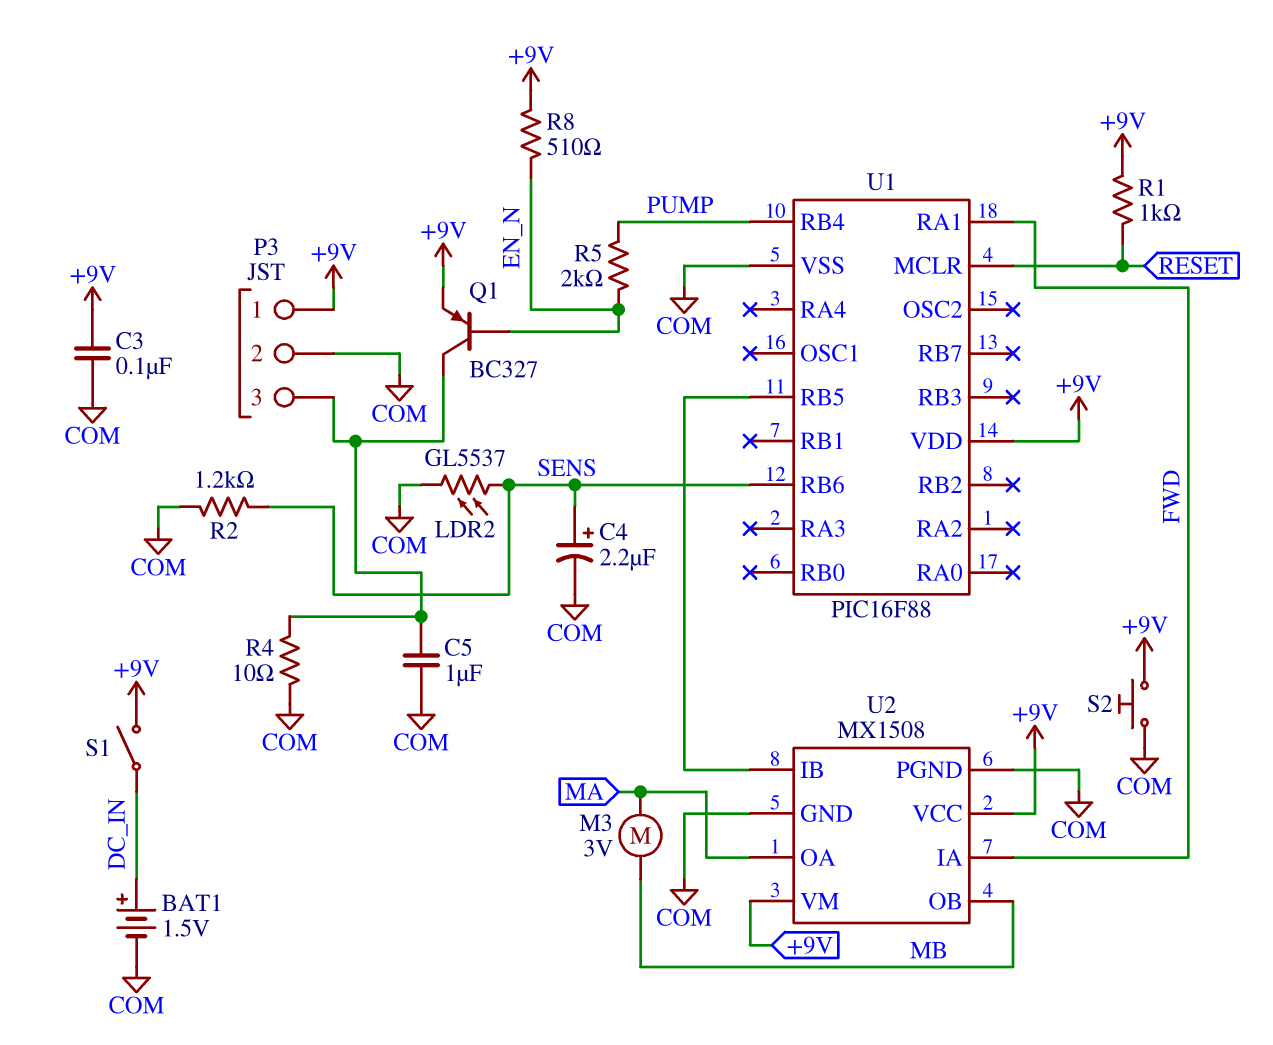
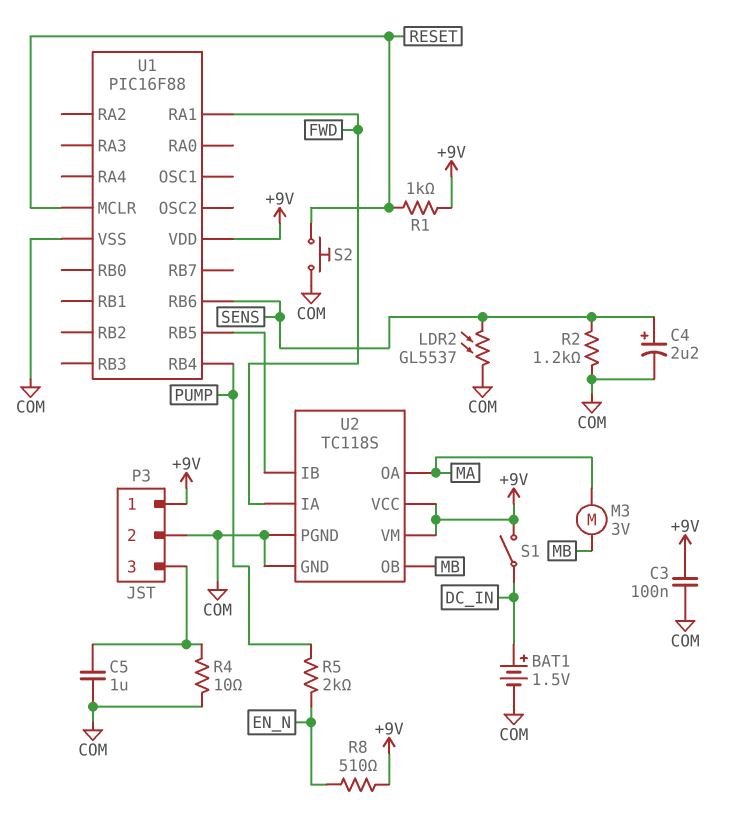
Q1: PNP BC327 (B EN_N, C P3/3, E +9V) -> none
S2: button (+9V, COM) -> button (COM, RESET)
U2: MX1508 -> TC118S

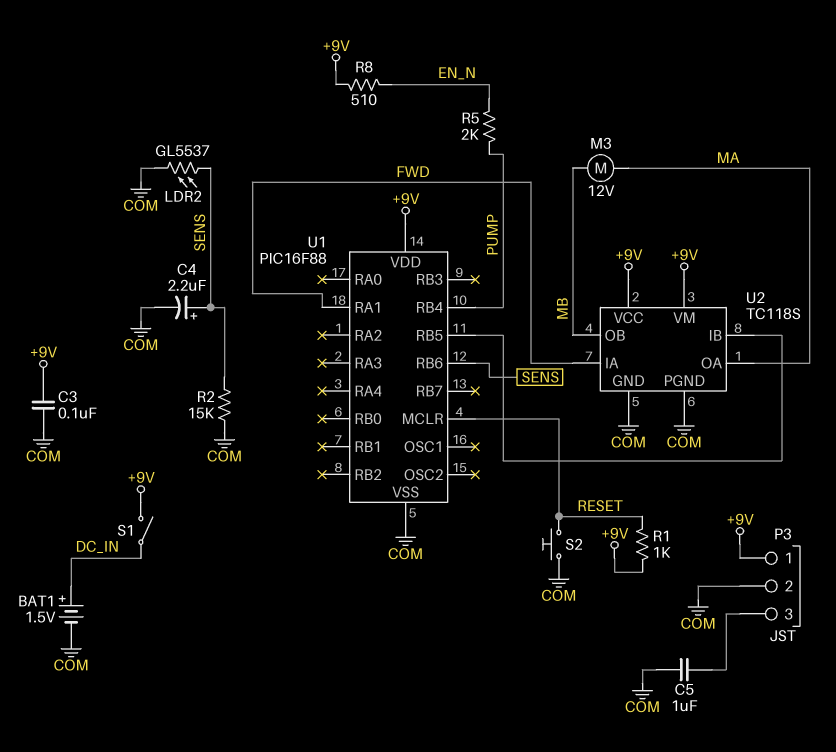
M3: motor 3V (MA, MB) -> motor 12V (MA, MB)
R2: 1.2k (COM, SENS) -> 15k (COM, SENS)
R4: 10 (COM, P3/3) -> none

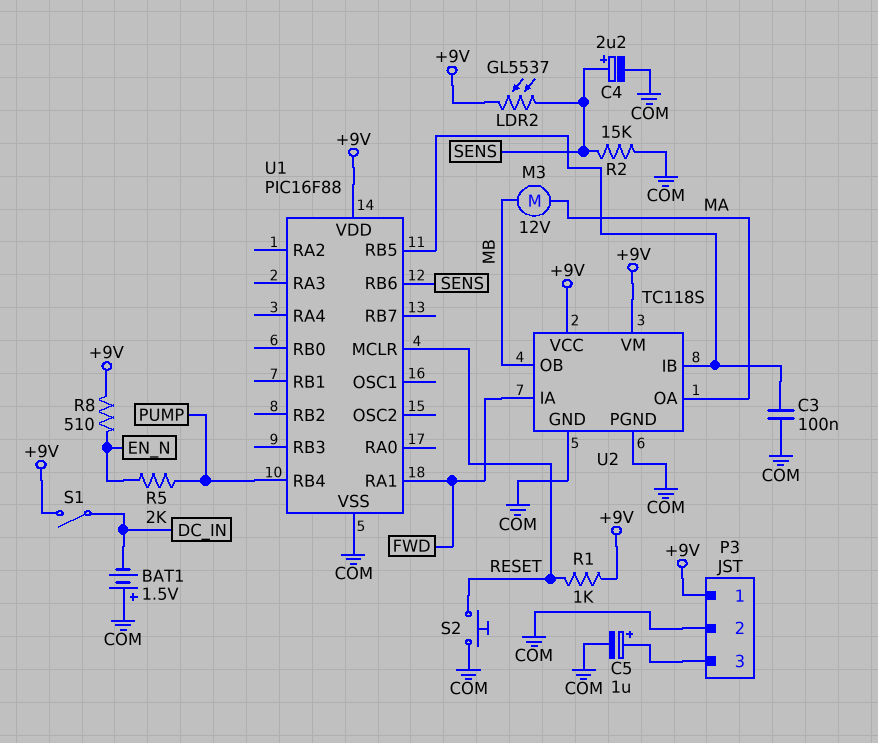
BAT1: 1.5V (plus DC_IN, minus COM) -> 1.5V (plus COM, minus DC_IN)
C3: 100nF (+9V, COM) -> 100nF (COM, U1/RB5)
C5: 1uF (COM, P3/3) -> 1uF (plus P3/3, minus COM)
LDR2: GL5537 (COM, SENS) -> GL5537 (+9V, SENS)

